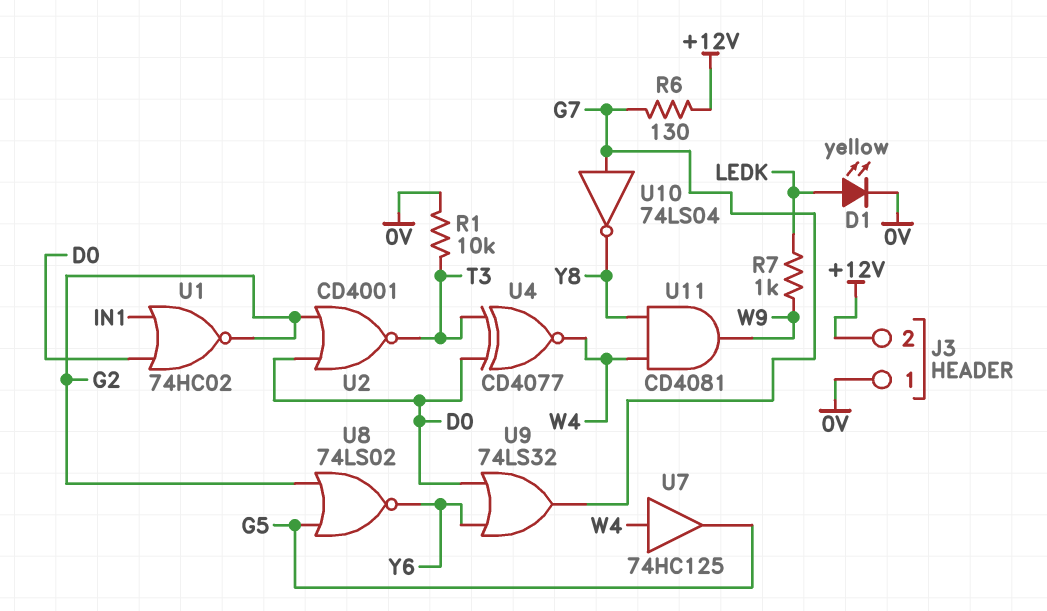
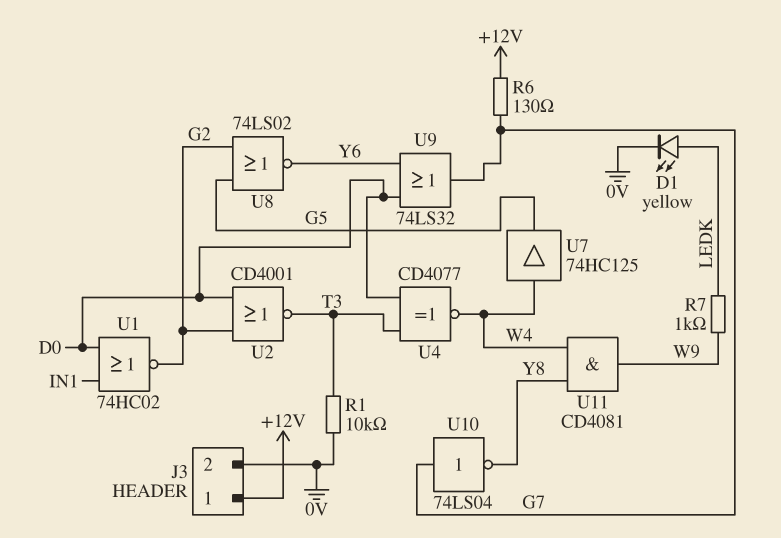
J3 pin 1: 0V -> +12V
J3 pin 2: +12V -> 0V

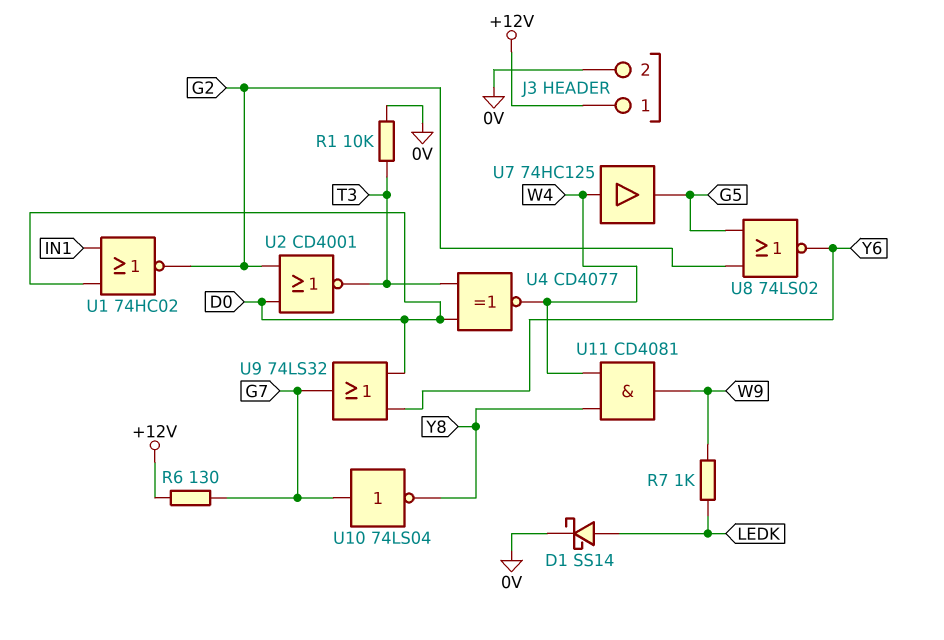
D1: LED yellow (A LEDK, K 0V) -> schottky SS14 (A LEDK, K 0V)

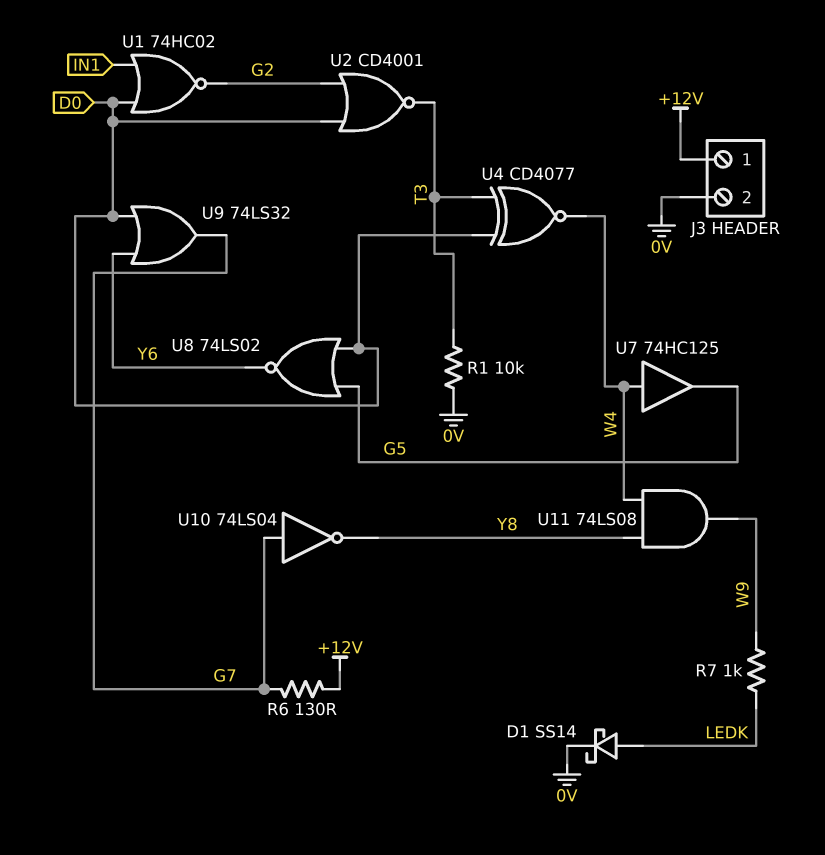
U8: NOR 74LS02 (in G2, in G5, out Y6) -> NOR 74LS02 (in D0, in G5, out Y6)
U11: AND CD4081 (in W4, in Y8, out W9) -> AND 74LS08 (in W4, in Y8, out W9)

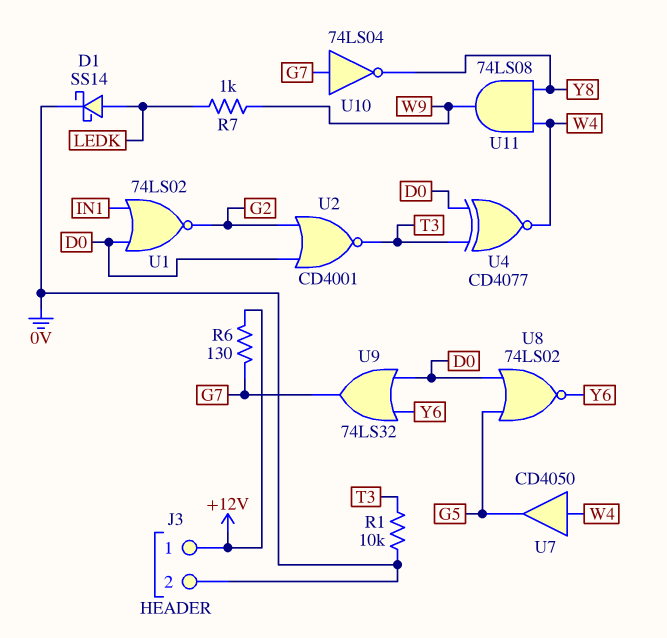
U1: NOR 74HC02 (in D0, in IN1, out G2) -> NOR 74LS02 (in D0, in IN1, out G2)
U7: buffer 74HC125 (in W4, out G5) -> buffer CD4050 (in W4, out G5)

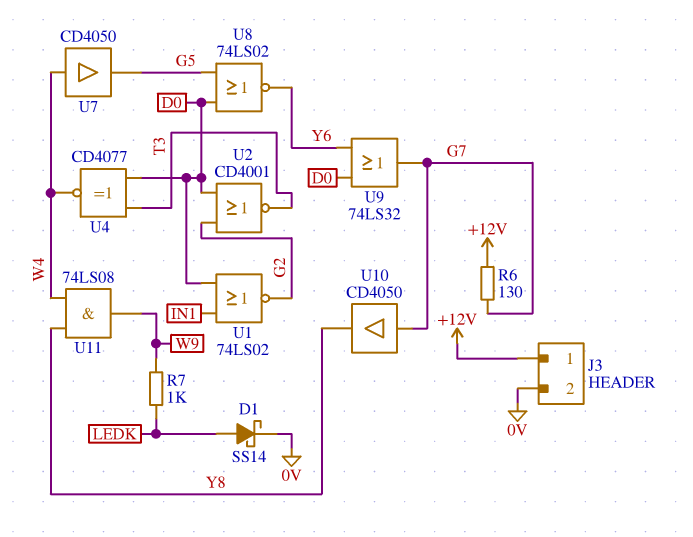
R1: 10k (0V, T3) -> none
U10: NOT 74LS04 (in G7, out Y8) -> buffer CD4050 (in G7, out Y8)

